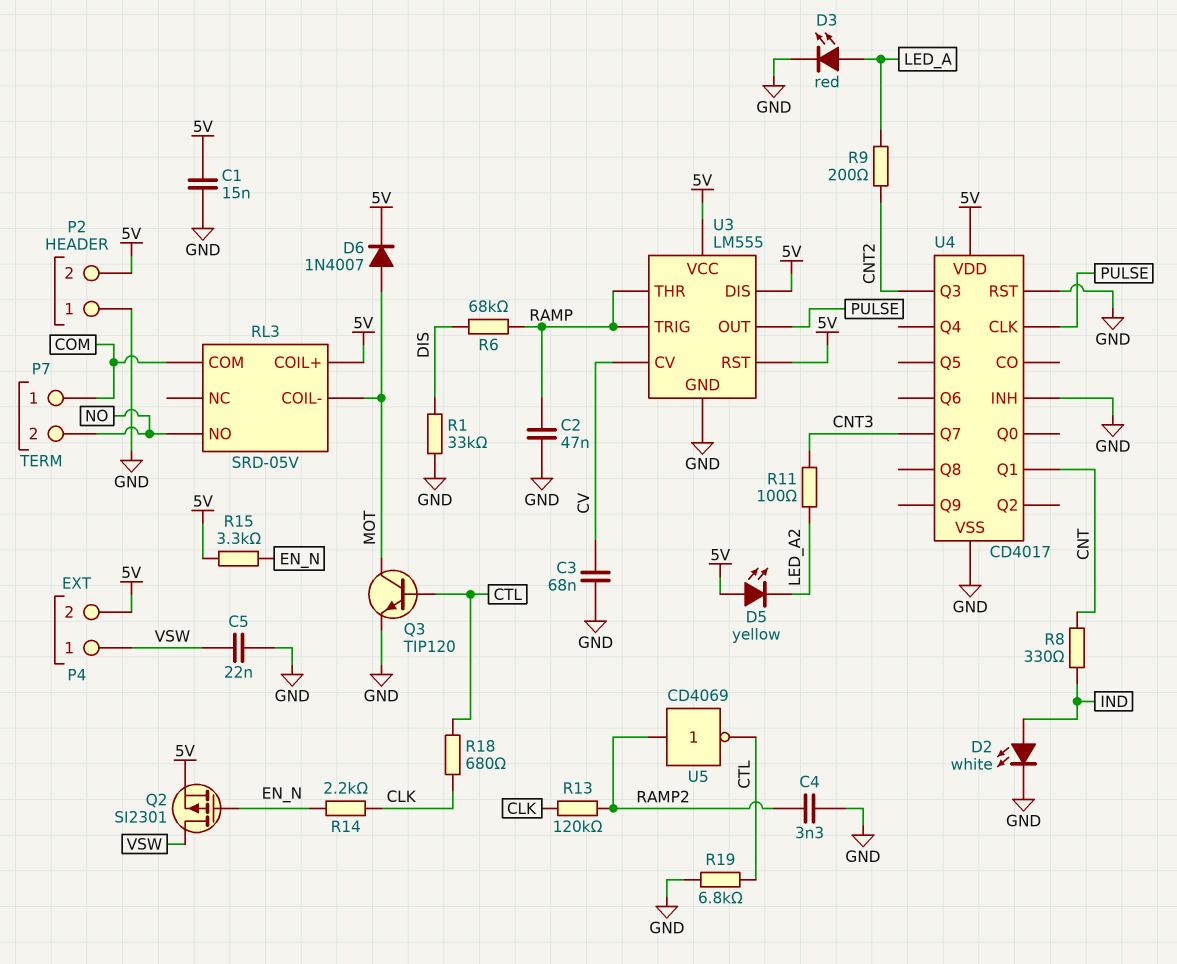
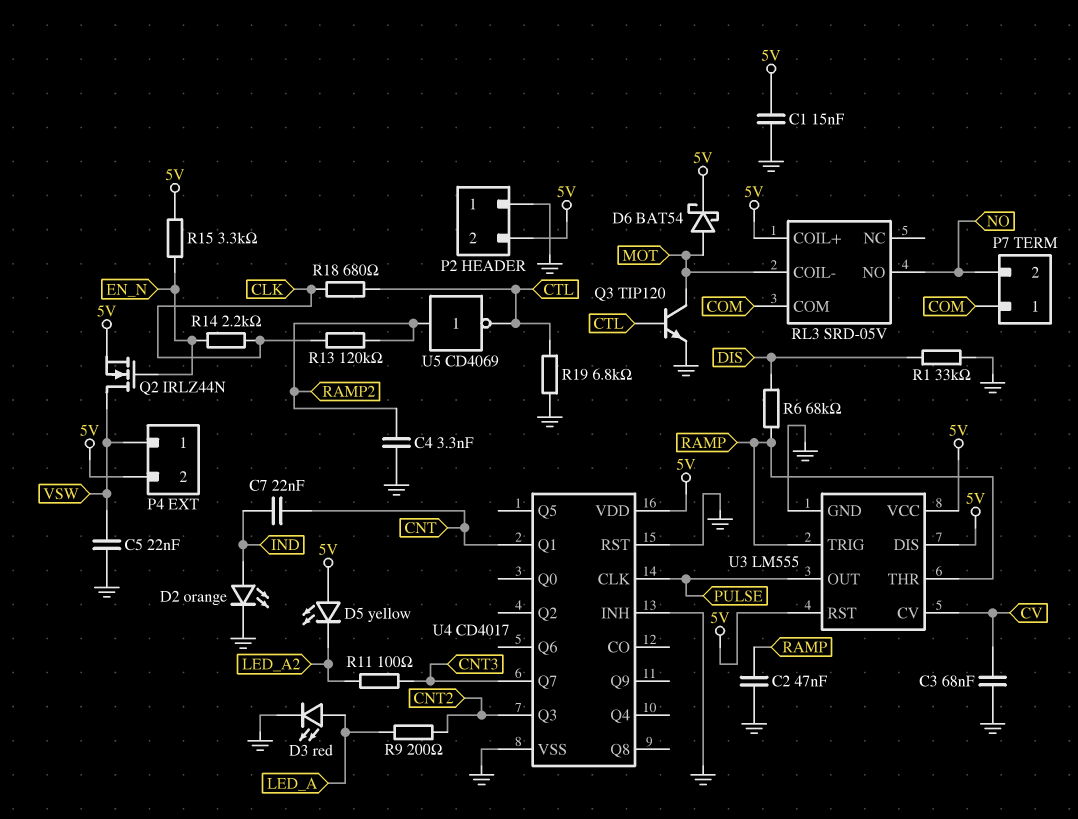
C7: none -> 22nF (CNT, IND)
D2: LED white (A IND, K GND) -> LED orange (A IND, K GND)
D6: diode 1N4007 (A MOT, K 5V) -> schottky BAT54 (A MOT, K 5V)
Q2: PMOS SI2301 (G EN_N, D VSW, S 5V) -> NMOS IRLZ44N (G EN_N, D VSW, S 5V)
R8: 330 (CNT, IND) -> none

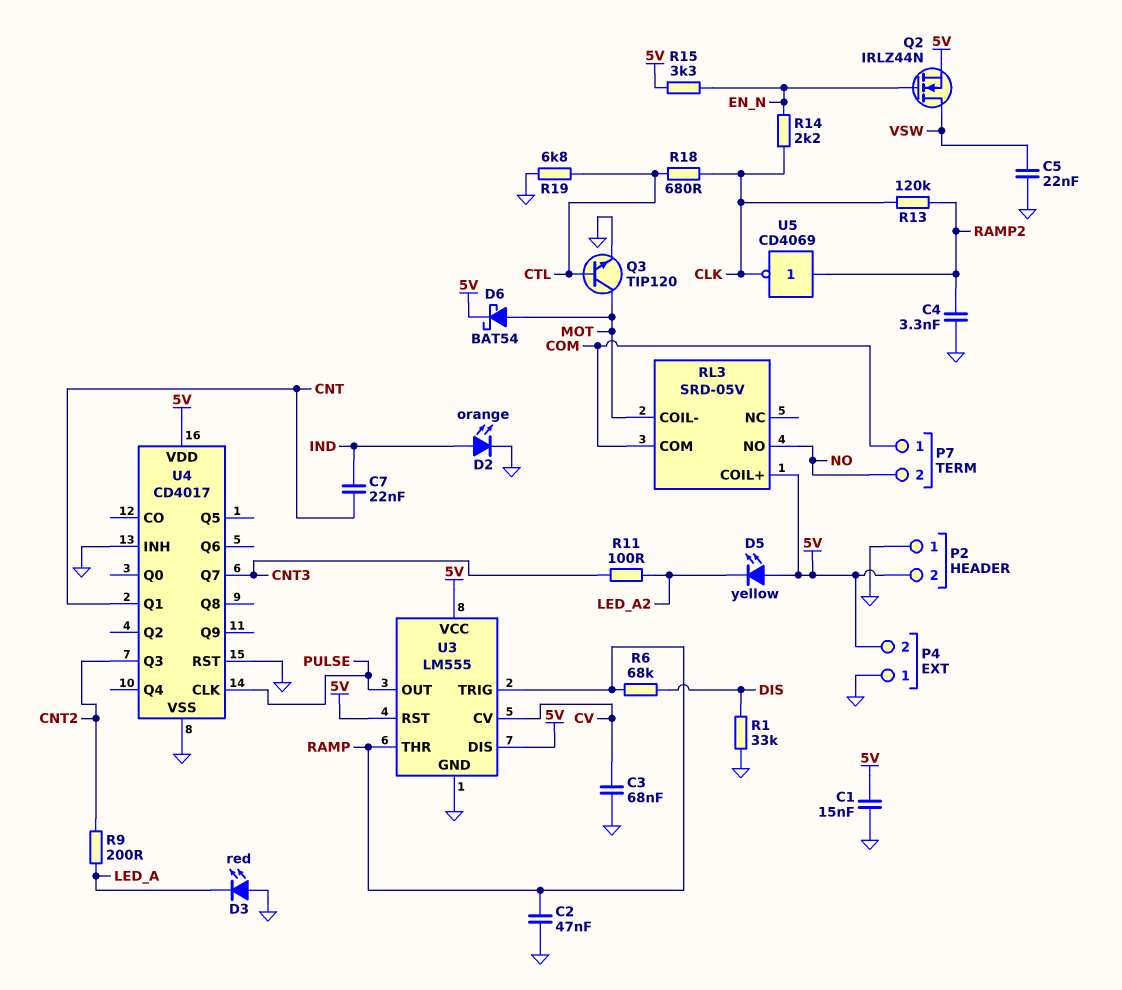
D3: LED red (A LED_A, K GND) -> LED red (A GND, K LED_A)
P4 pin 1: VSW -> GND
U5: NOT CD4069 (in RAMP2, out CTL) -> NOT CD4069 (in RAMP2, out CLK)

